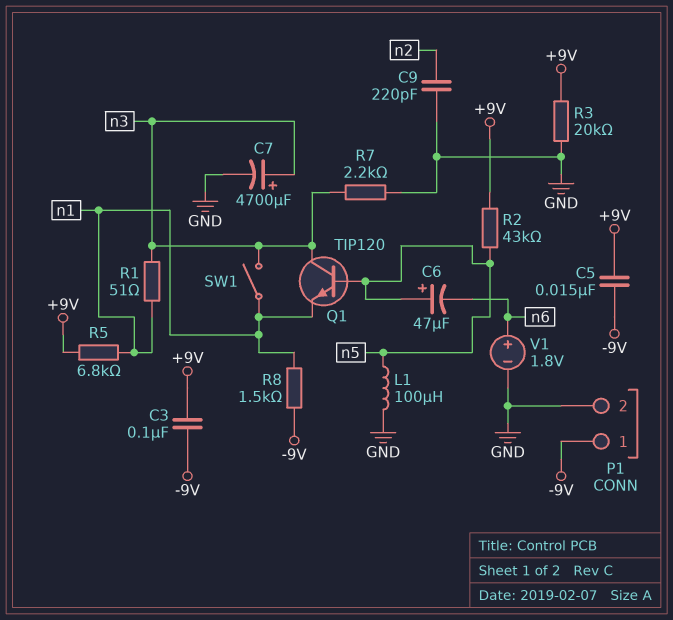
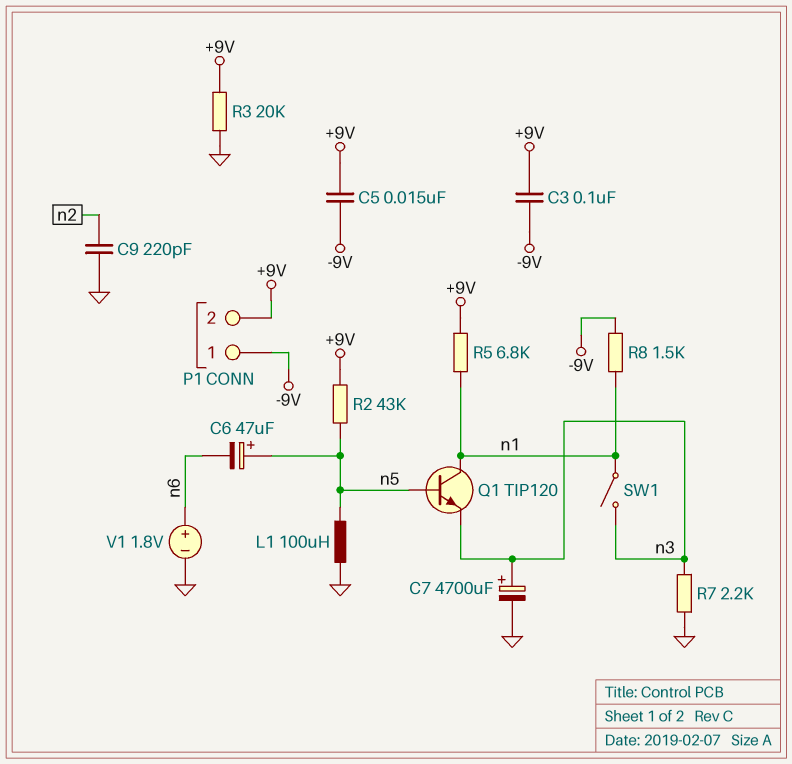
P1 pin 2: GND -> +9V
Q1: NPN TIP120 (B n5, C n3, E n1) -> NPN TIP120 (B n5, C n1, E n3)
R1: 51 (n1, n3) -> none

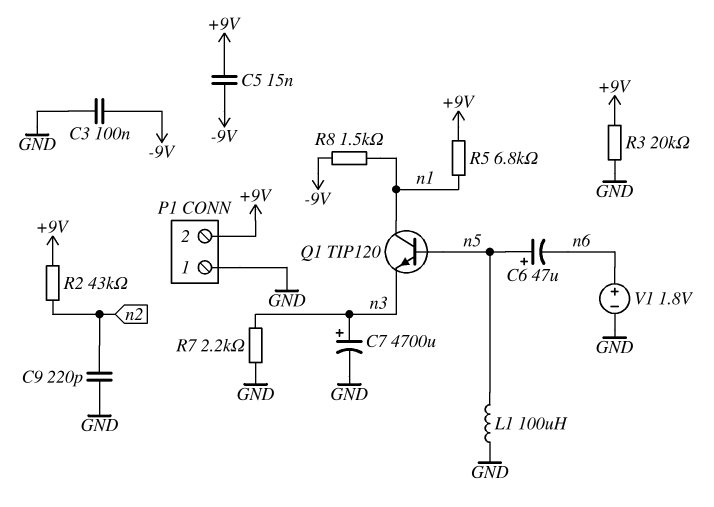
C3: 100nF (+9V, -9V) -> 100nF (-9V, GND)
P1 pin 1: -9V -> GND
R2: 43k (+9V, n5) -> 43k (+9V, n2)
SW1: switch (n1, n3) -> none

